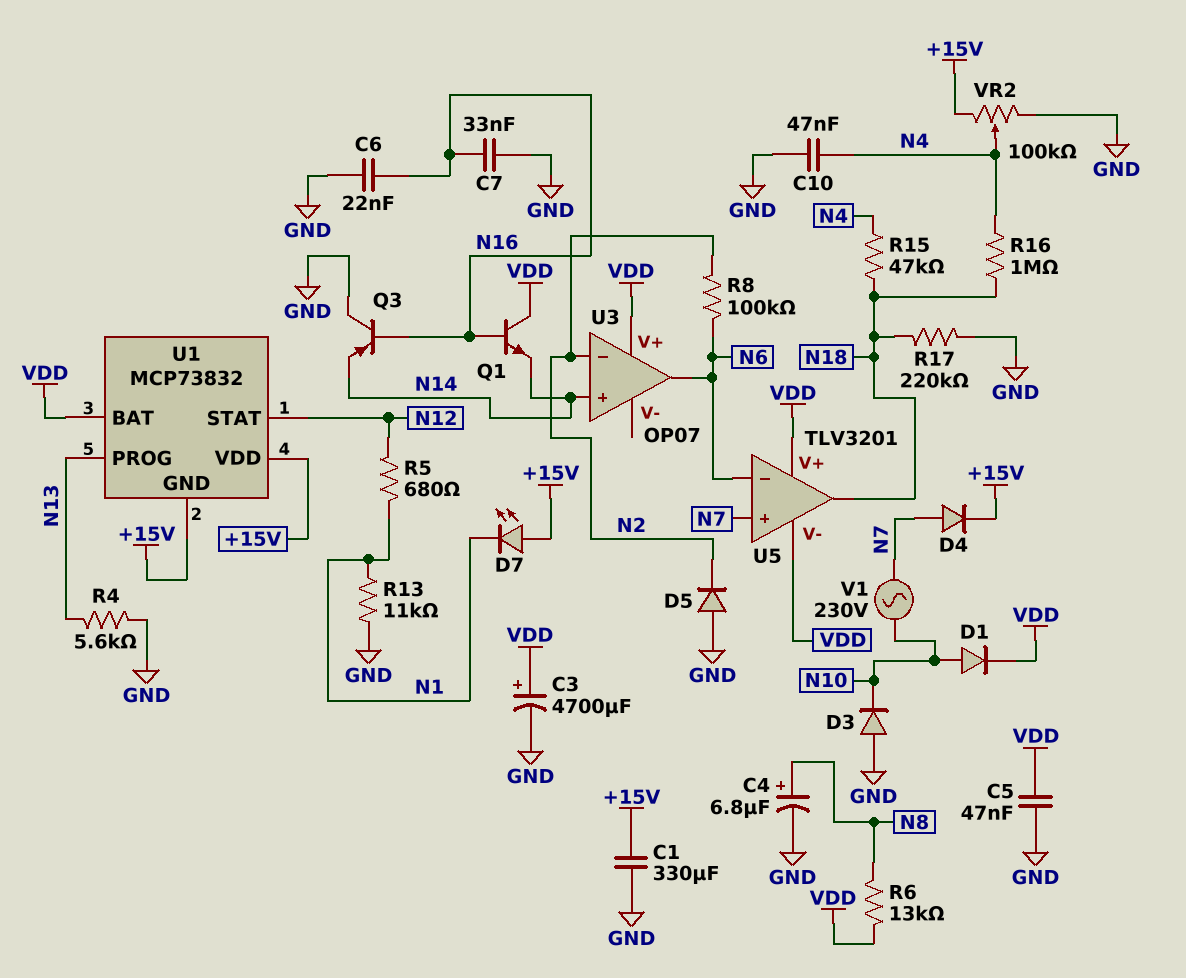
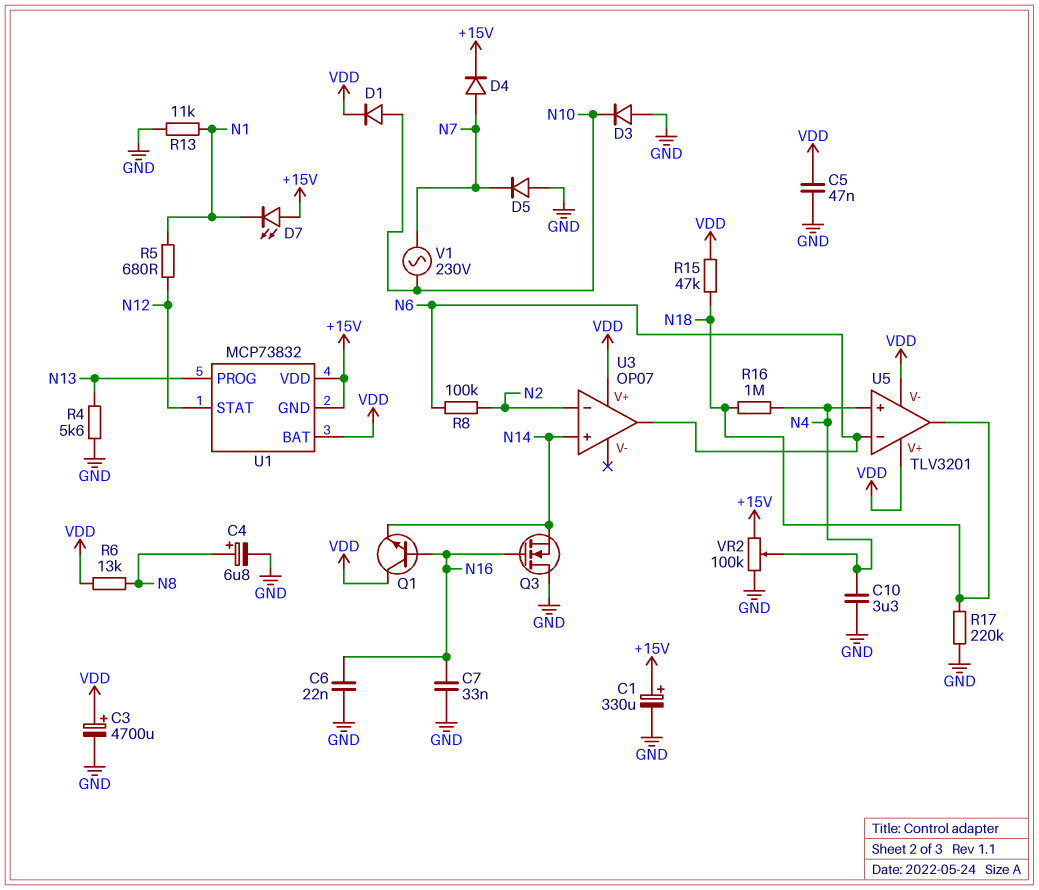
C1: 330uF (+15V, GND) -> 330uF (plus +15V, minus GND)
C10: 47nF (GND, N4) -> 3.3uF (GND, N4)
D5: diode (A GND, K N2) -> diode (A GND, K N7)
Q3: PNP (B N16, C GND, E N14) -> NMOS (G N16, D GND, S N14)
R15: 47k (N4, N18) -> 47k (N18, VDD)
U5 pin in+: N7 -> N4

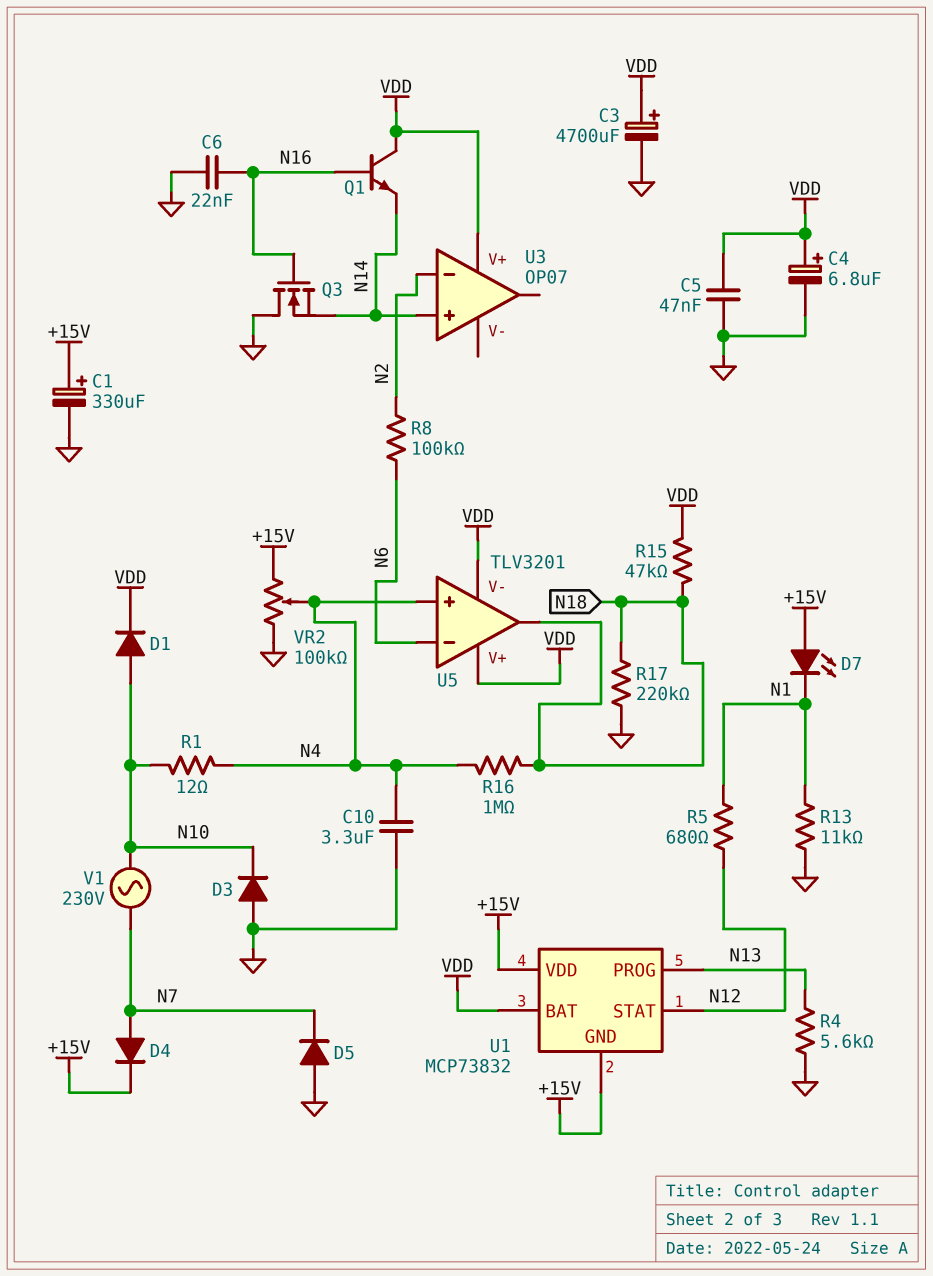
C4: 6.8uF (plus N8, minus GND) -> 6.8uF (plus VDD, minus GND)
C7: 33nF (GND, N16) -> none
R1: none -> 12 (N4, N10)
R6: 13k (N8, VDD) -> none
U3 pin out: N6 -> none

